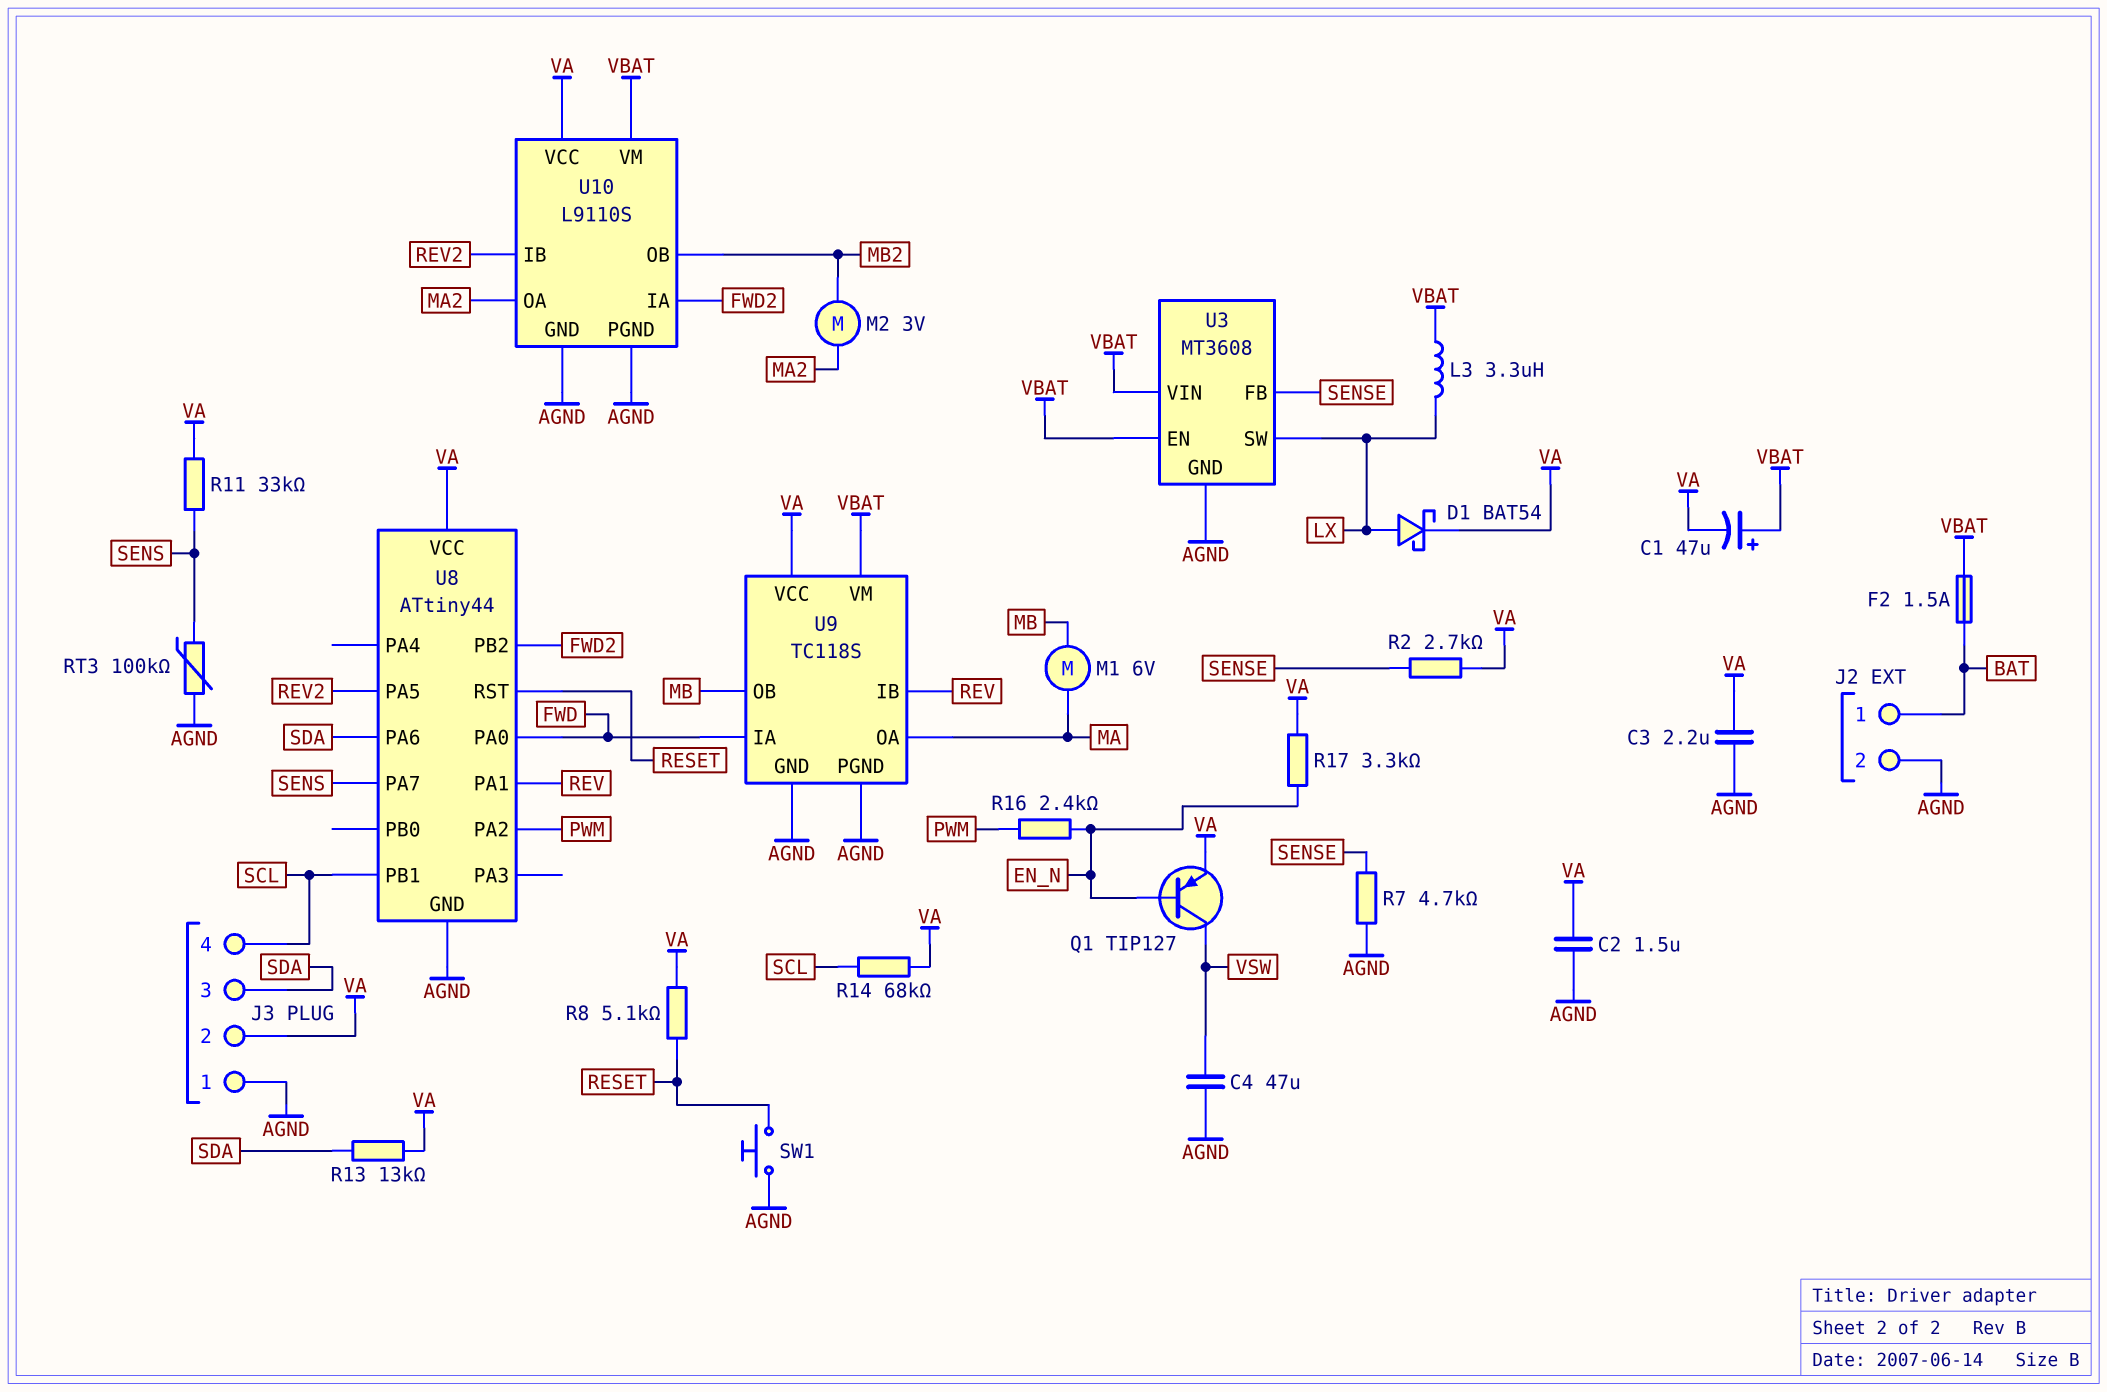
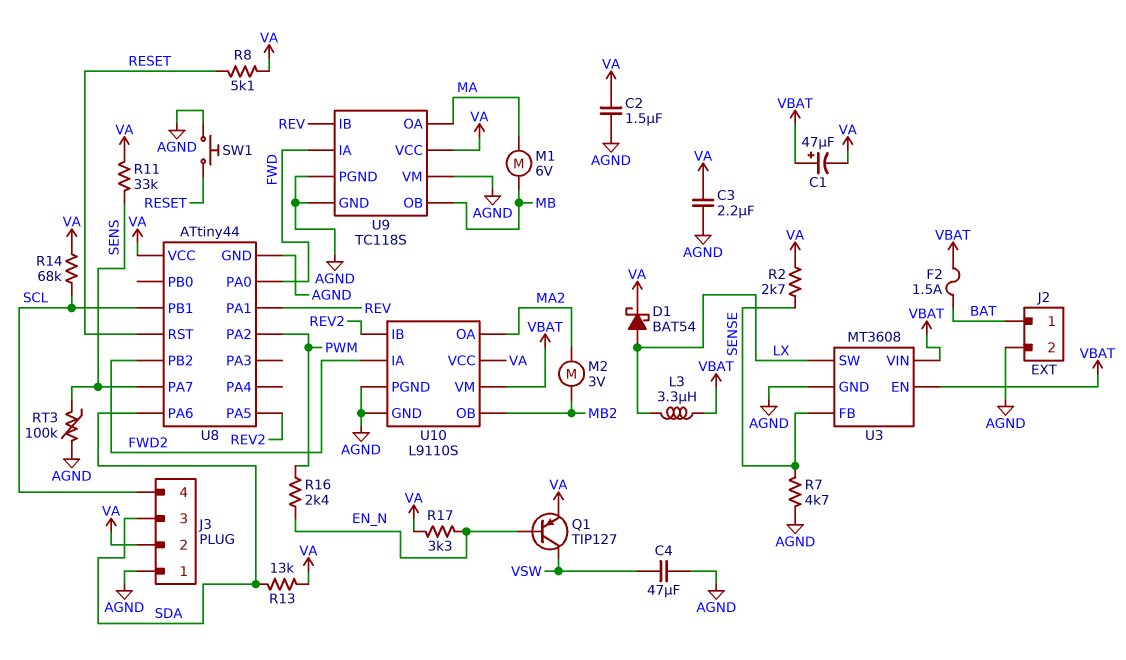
U9 pin VM: VBAT -> AGND

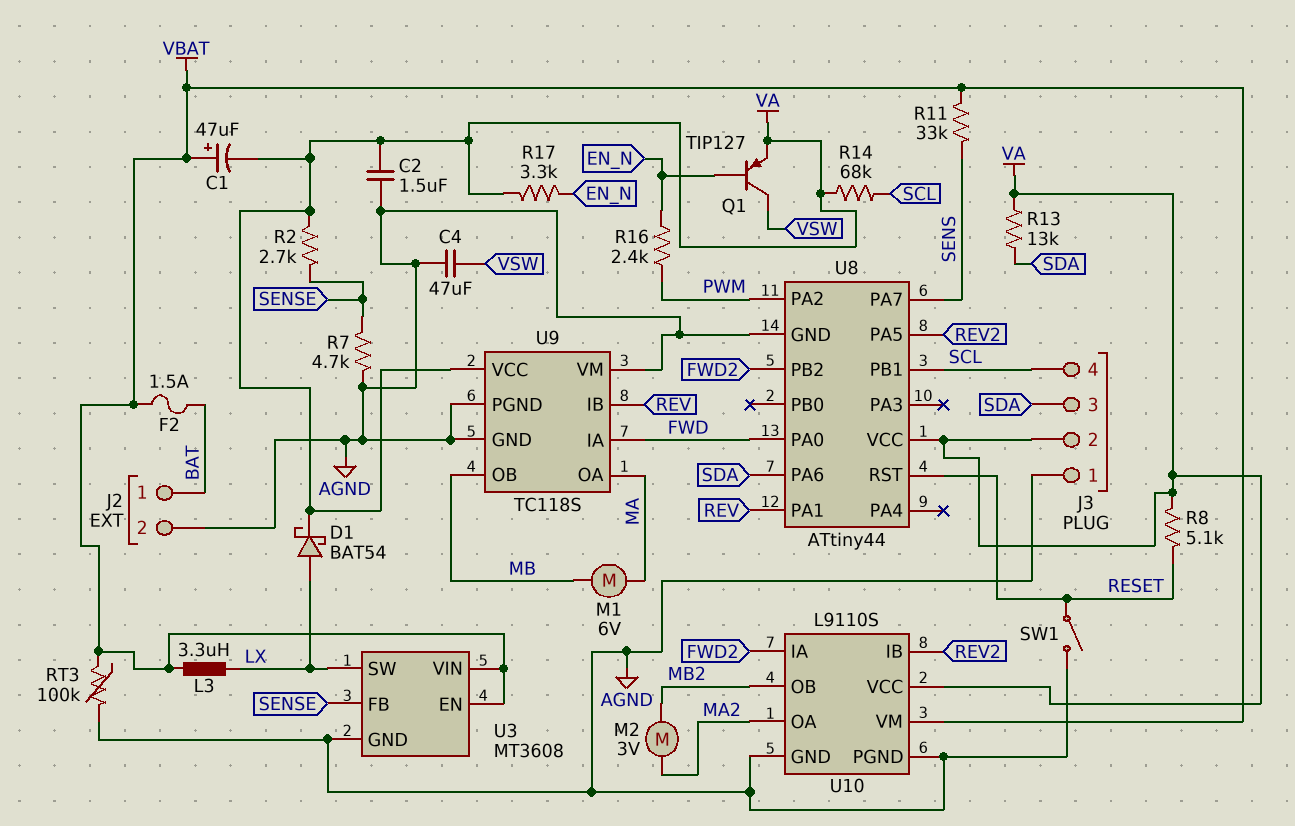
C3: 2.2uF (AGND, VA) -> none
R11: 33k (SENS, VA) -> 33k (SENS, VBAT)
RT3: 100k (AGND, SENS) -> 100k (AGND, VBAT)
SW1: button (AGND, RESET) -> switch (AGND, RESET)

